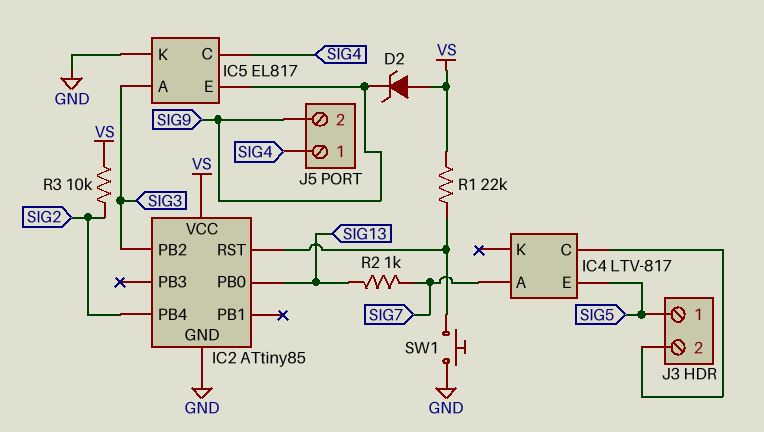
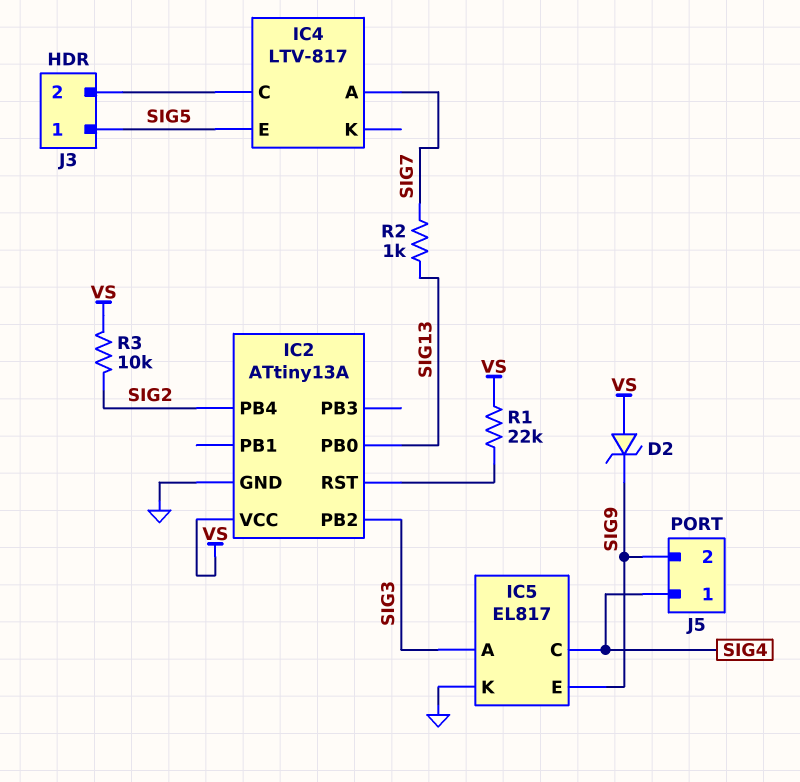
IC2: ATtiny85 -> ATtiny13A
SW1: button (GND, IC2/RST) -> none

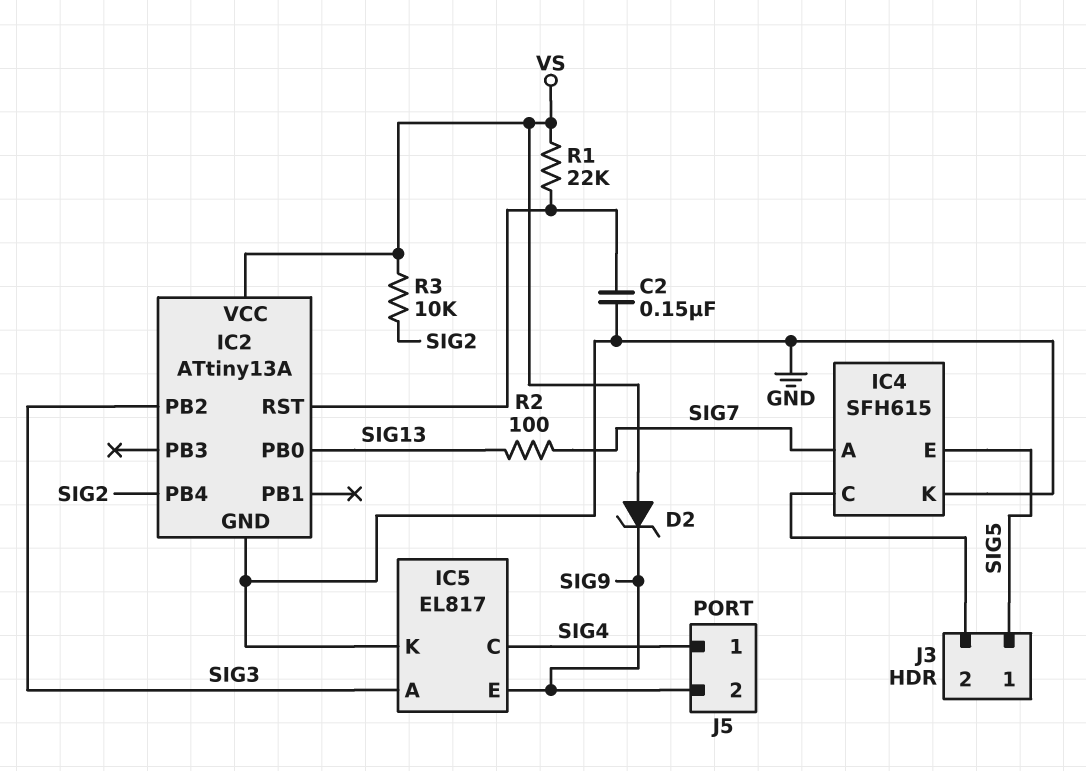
C2: none -> 150nF (GND, IC2/RST)
IC4: LTV-817 -> SFH615
IC4 pin K: none -> GND
R2: 1k (SIG7, SIG13) -> 100 (SIG7, SIG13)

